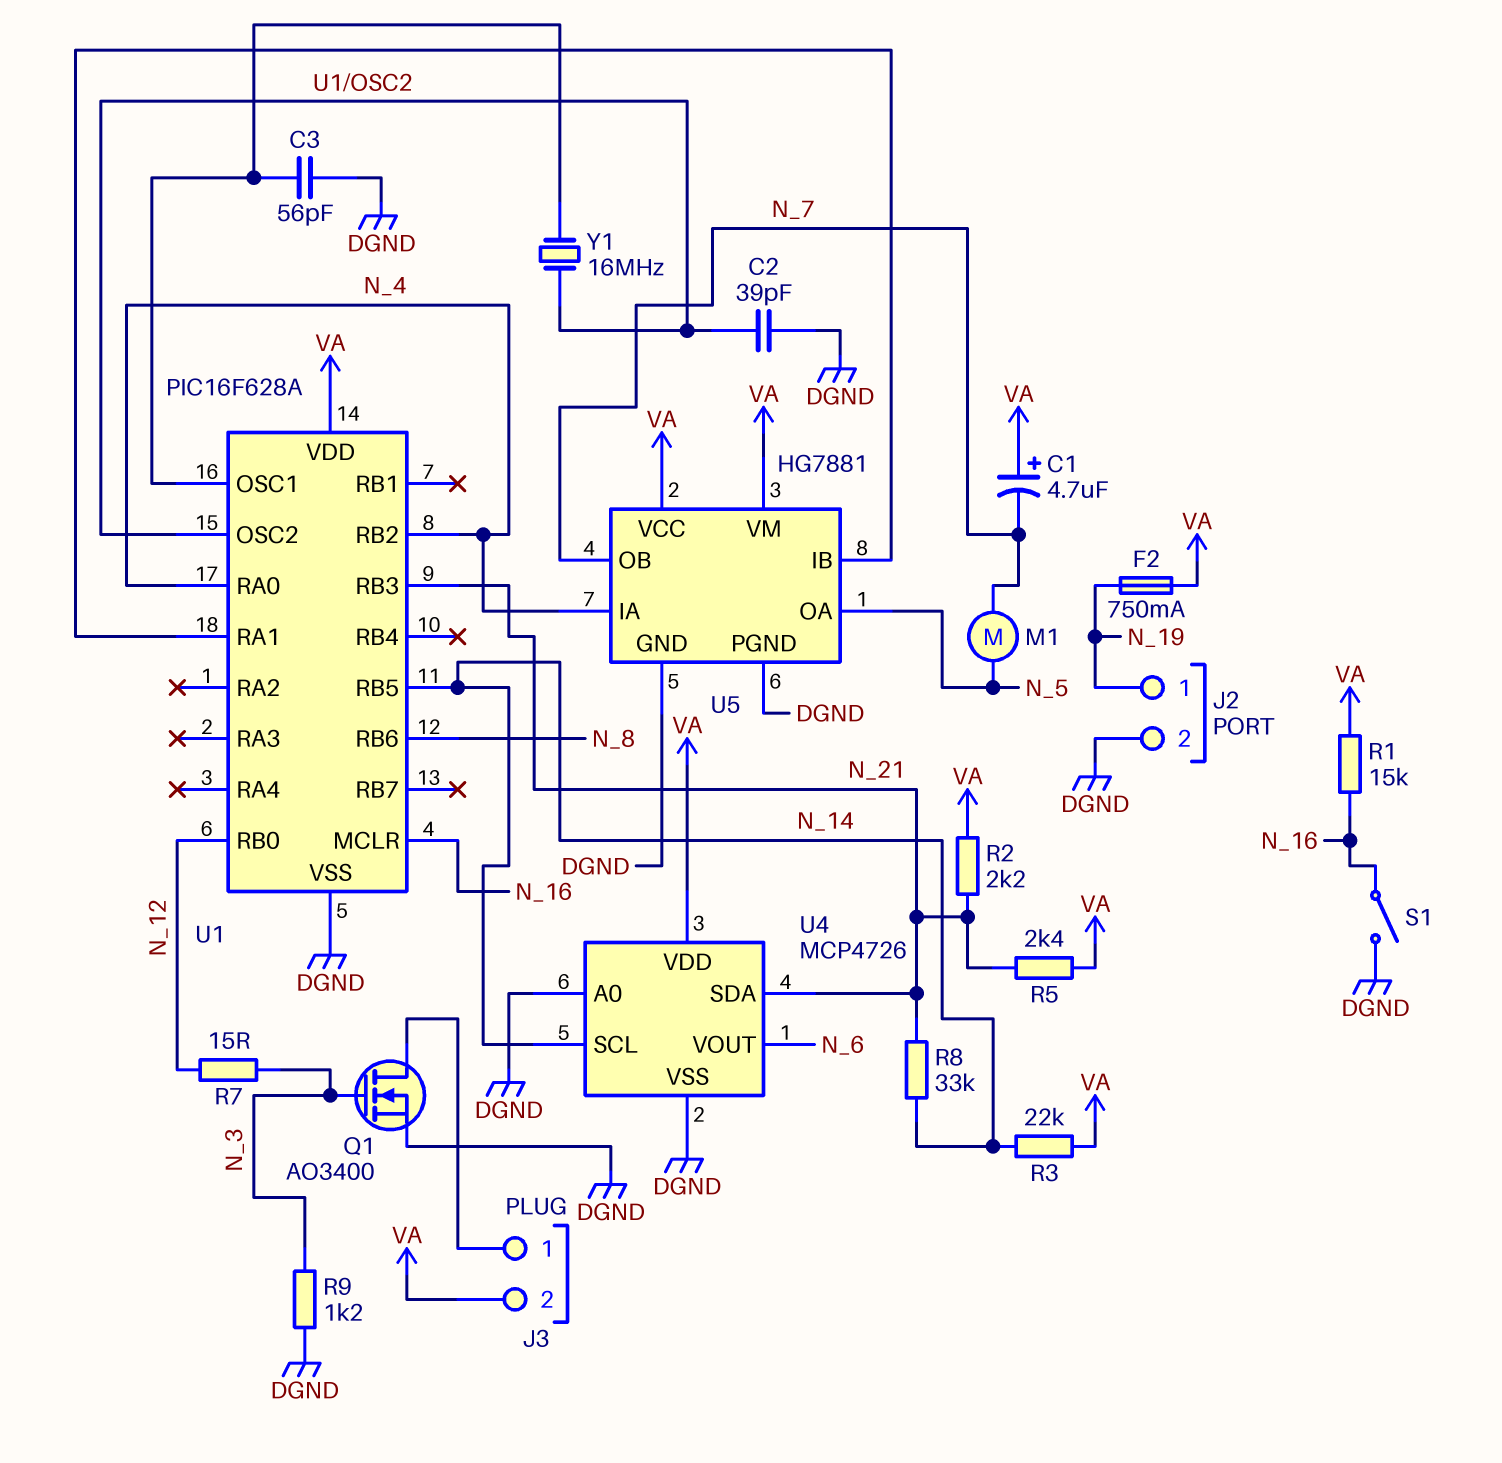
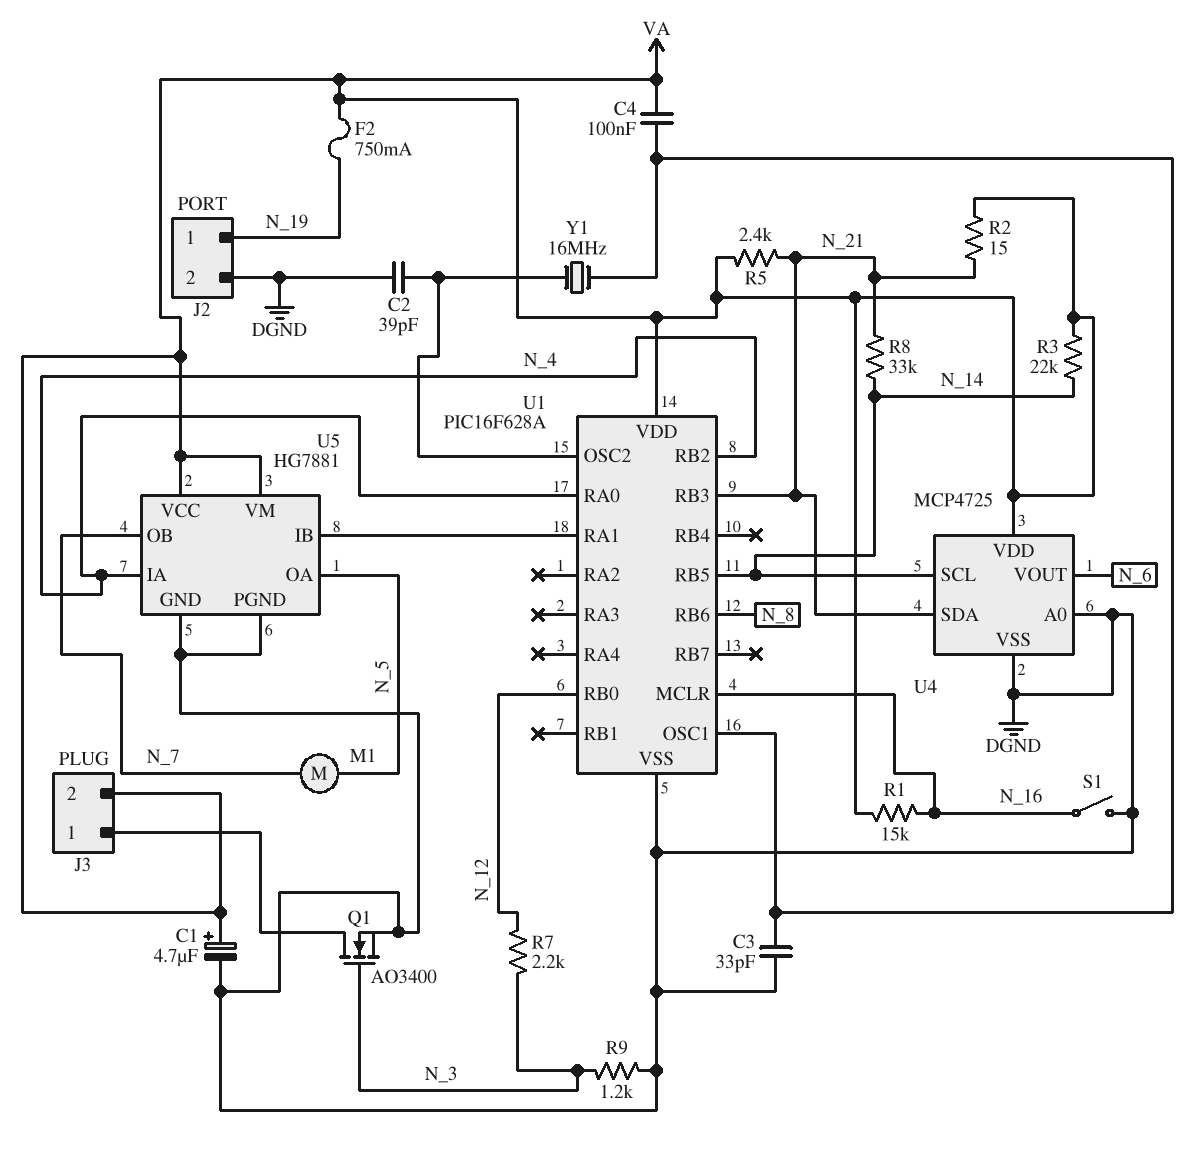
C1: 4.7uF (plus VA, minus N_7) -> 4.7uF (plus VA, minus DGND)
C3: 56pF (DGND, U1/OSC1) -> 33pF (DGND, U1/OSC1)
C4: none -> 100nF (U1/OSC1, VA)
R2: 2.2k (N_21, VA) -> 15 (N_21, VA)
R7: 15 (N_3, N_12) -> 2.2k (N_3, N_12)
U4: MCP4726 -> MCP4725

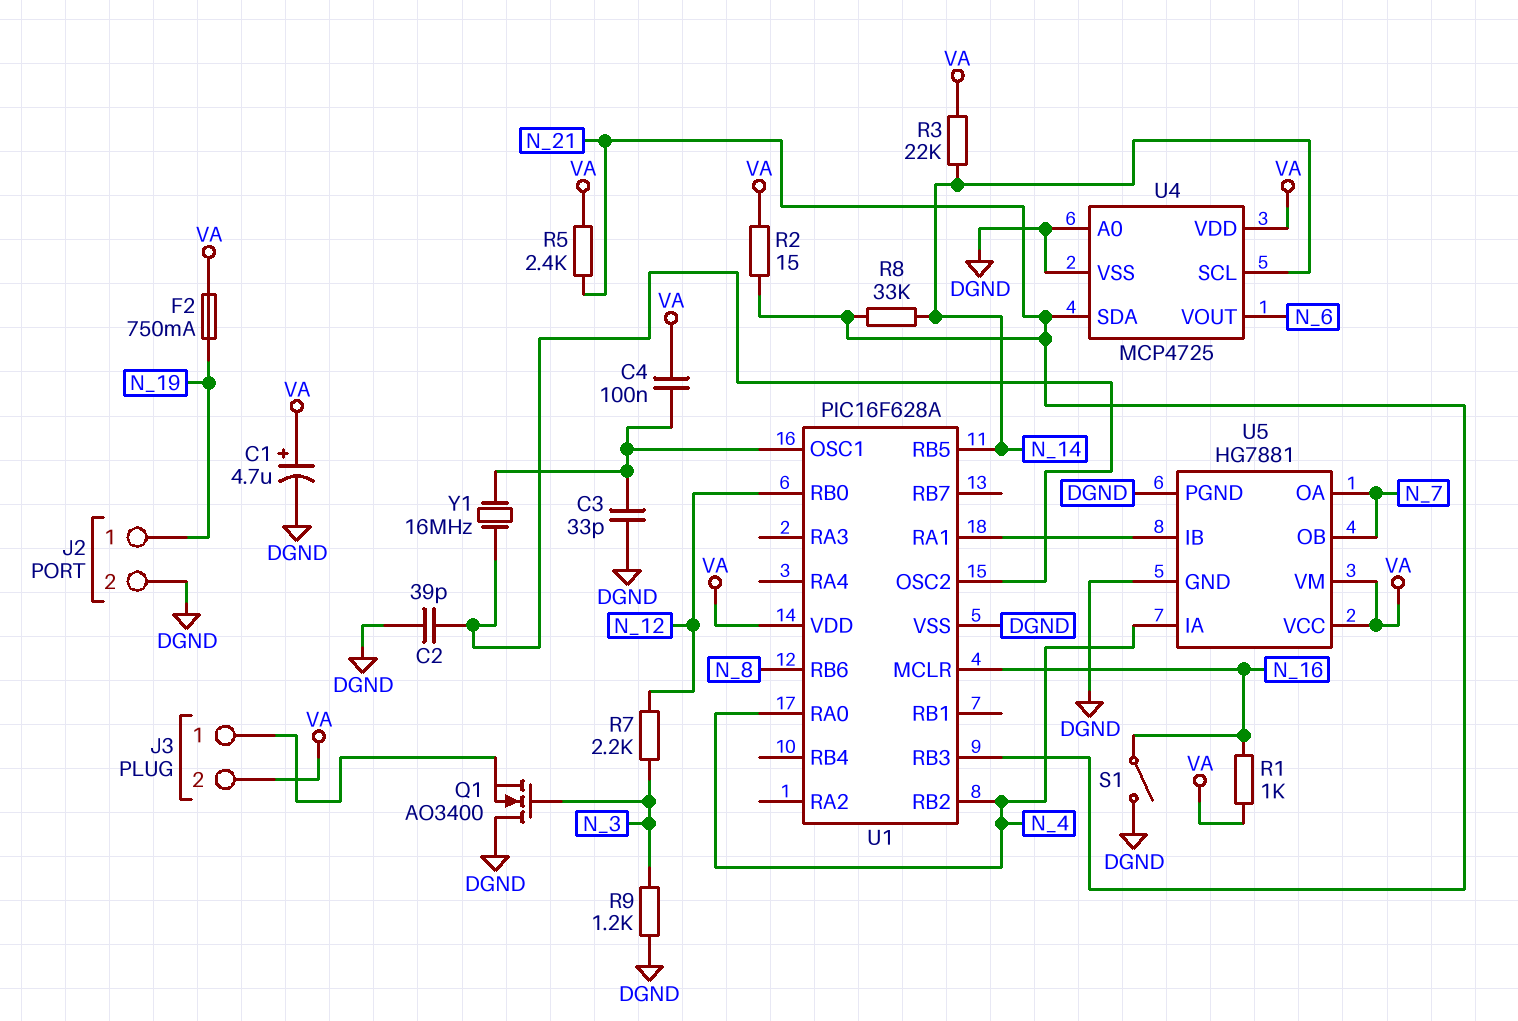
M1: motor (N_5, N_7) -> none
Q1: NMOS AO3400 (G N_3, D J3/1, S DGND) -> NMOS AO3400 (G N_3, D DGND, S J3/1)
R1: 15k (N_16, VA) -> 1k (N_16, VA)
U5 pin OA: N_5 -> N_7

